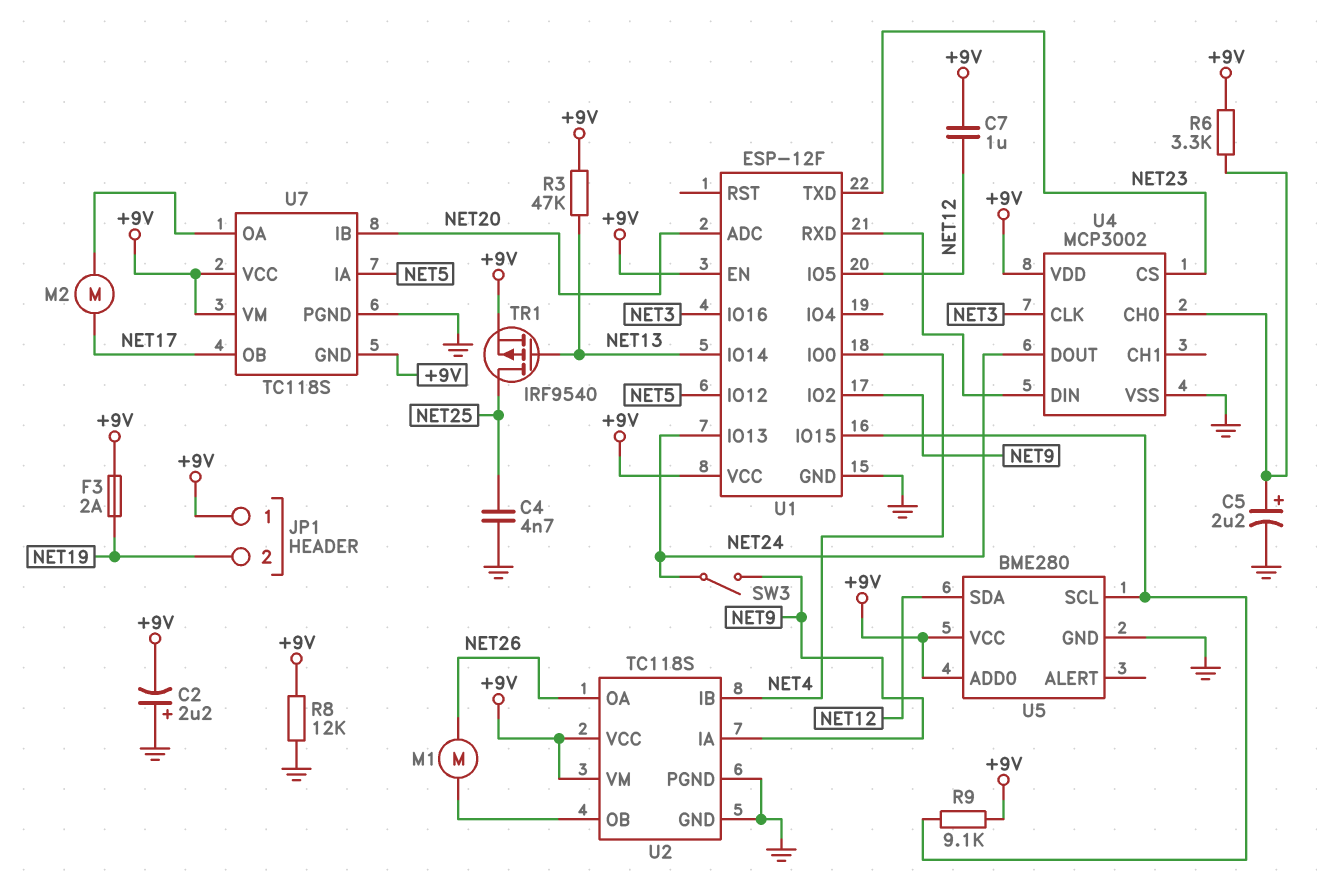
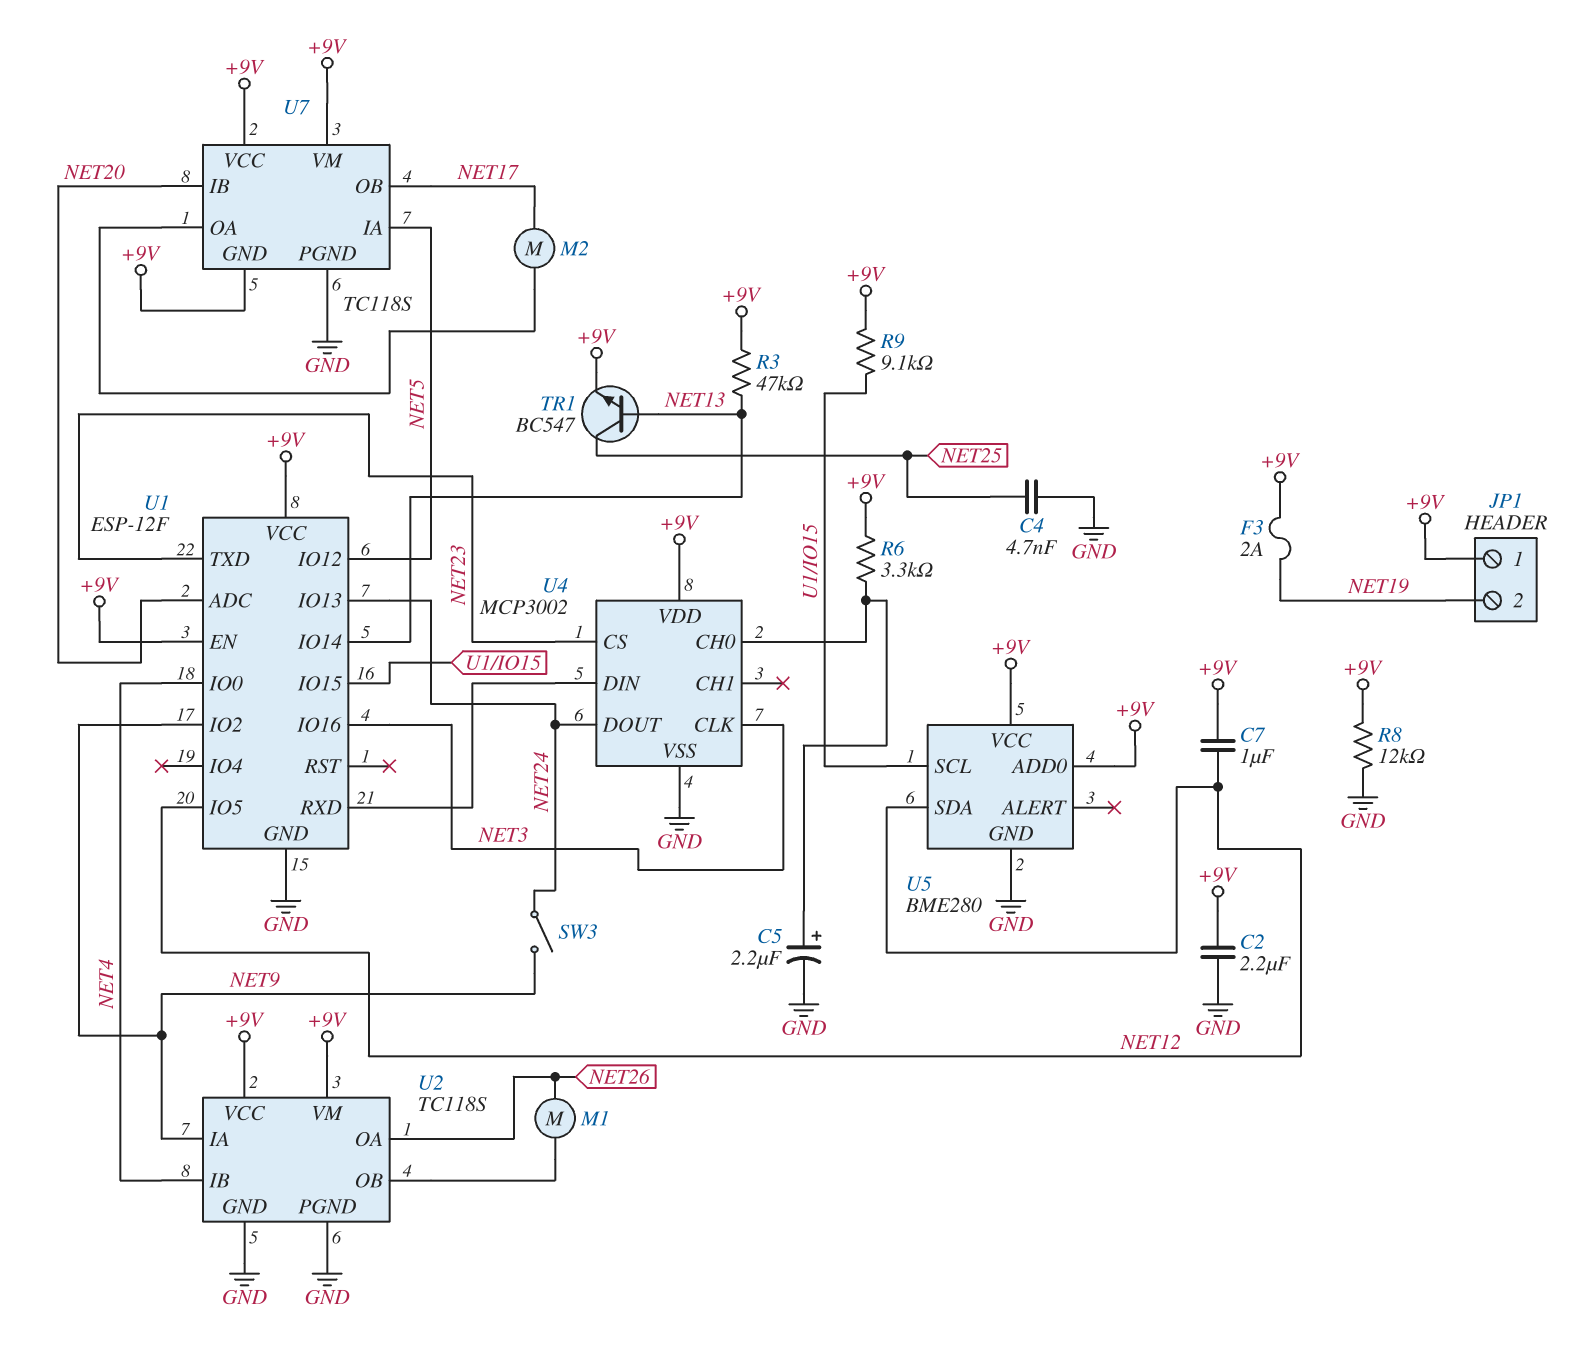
C2: 2.2uF (plus GND, minus +9V) -> 2.2uF (+9V, GND)
TR1: PMOS IRF9540 (G NET13, D NET25, S +9V) -> NPN BC547 (B NET13, C NET25, E +9V)

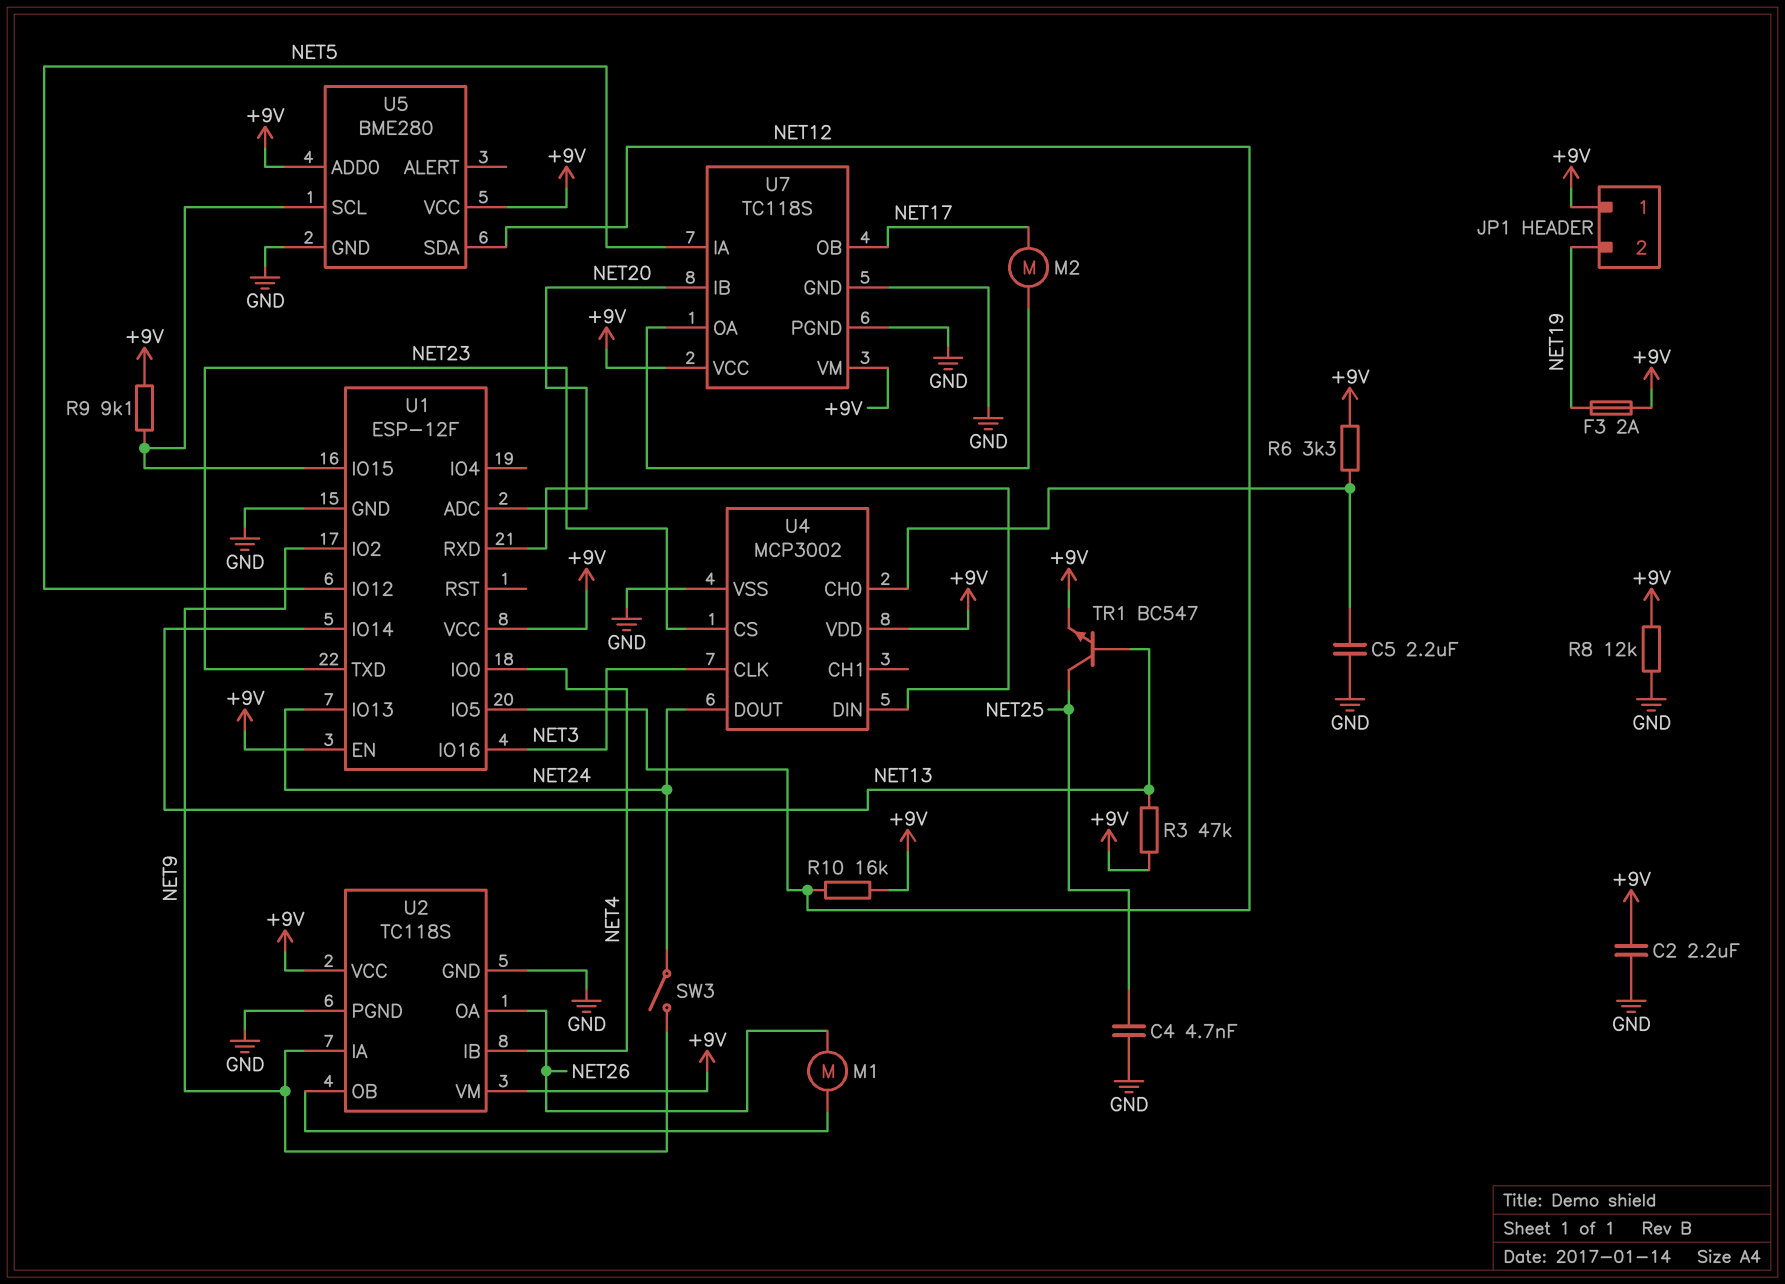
C5: 2.2uF (plus U4/CH0, minus GND) -> 2.2uF (GND, U4/CH0)
C7: 1uF (+9V, NET12) -> none
R10: none -> 16k (+9V, NET12)
U7 pin GND: +9V -> GND

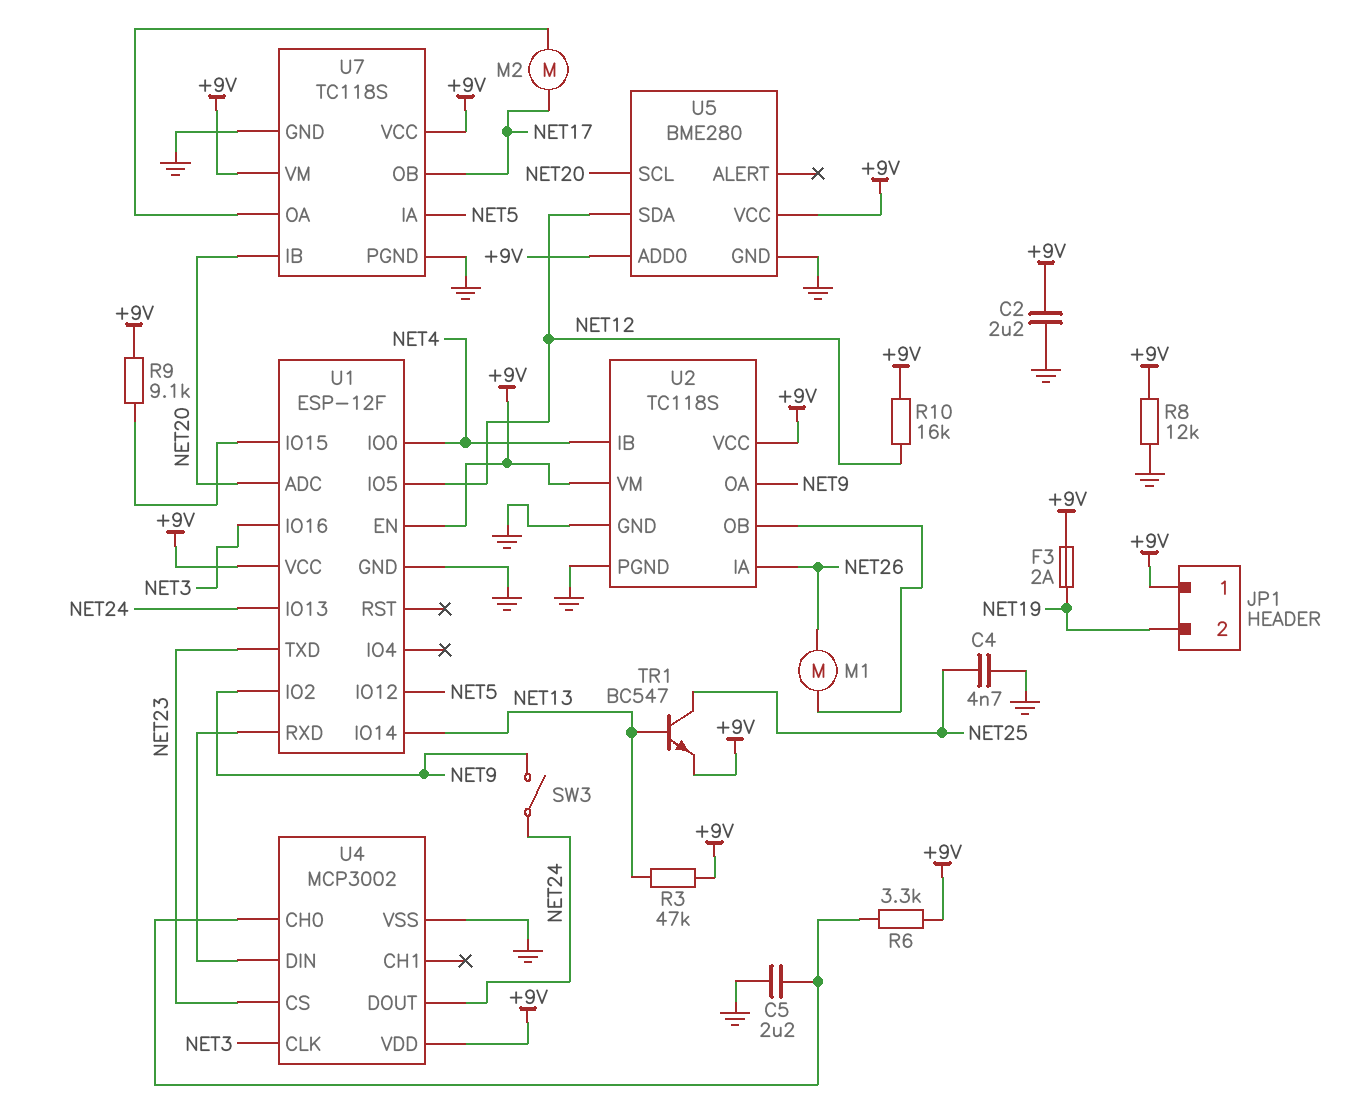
U2 pin IA: NET9 -> NET26
U2 pin OA: NET26 -> NET9
U5 pin SCL: U1/IO15 -> NET20

